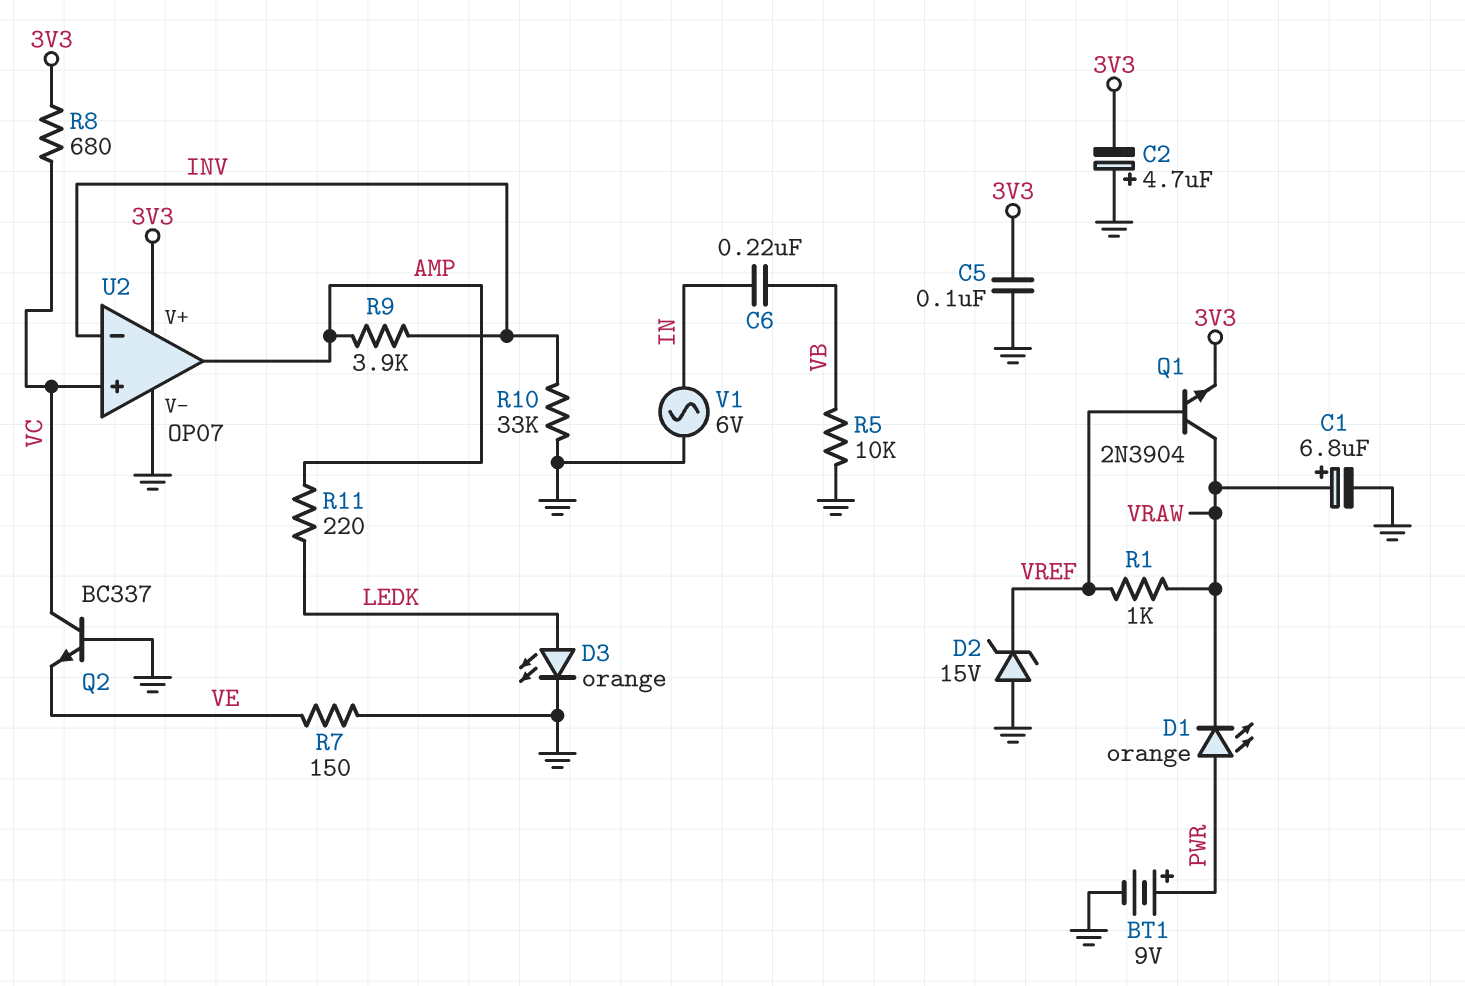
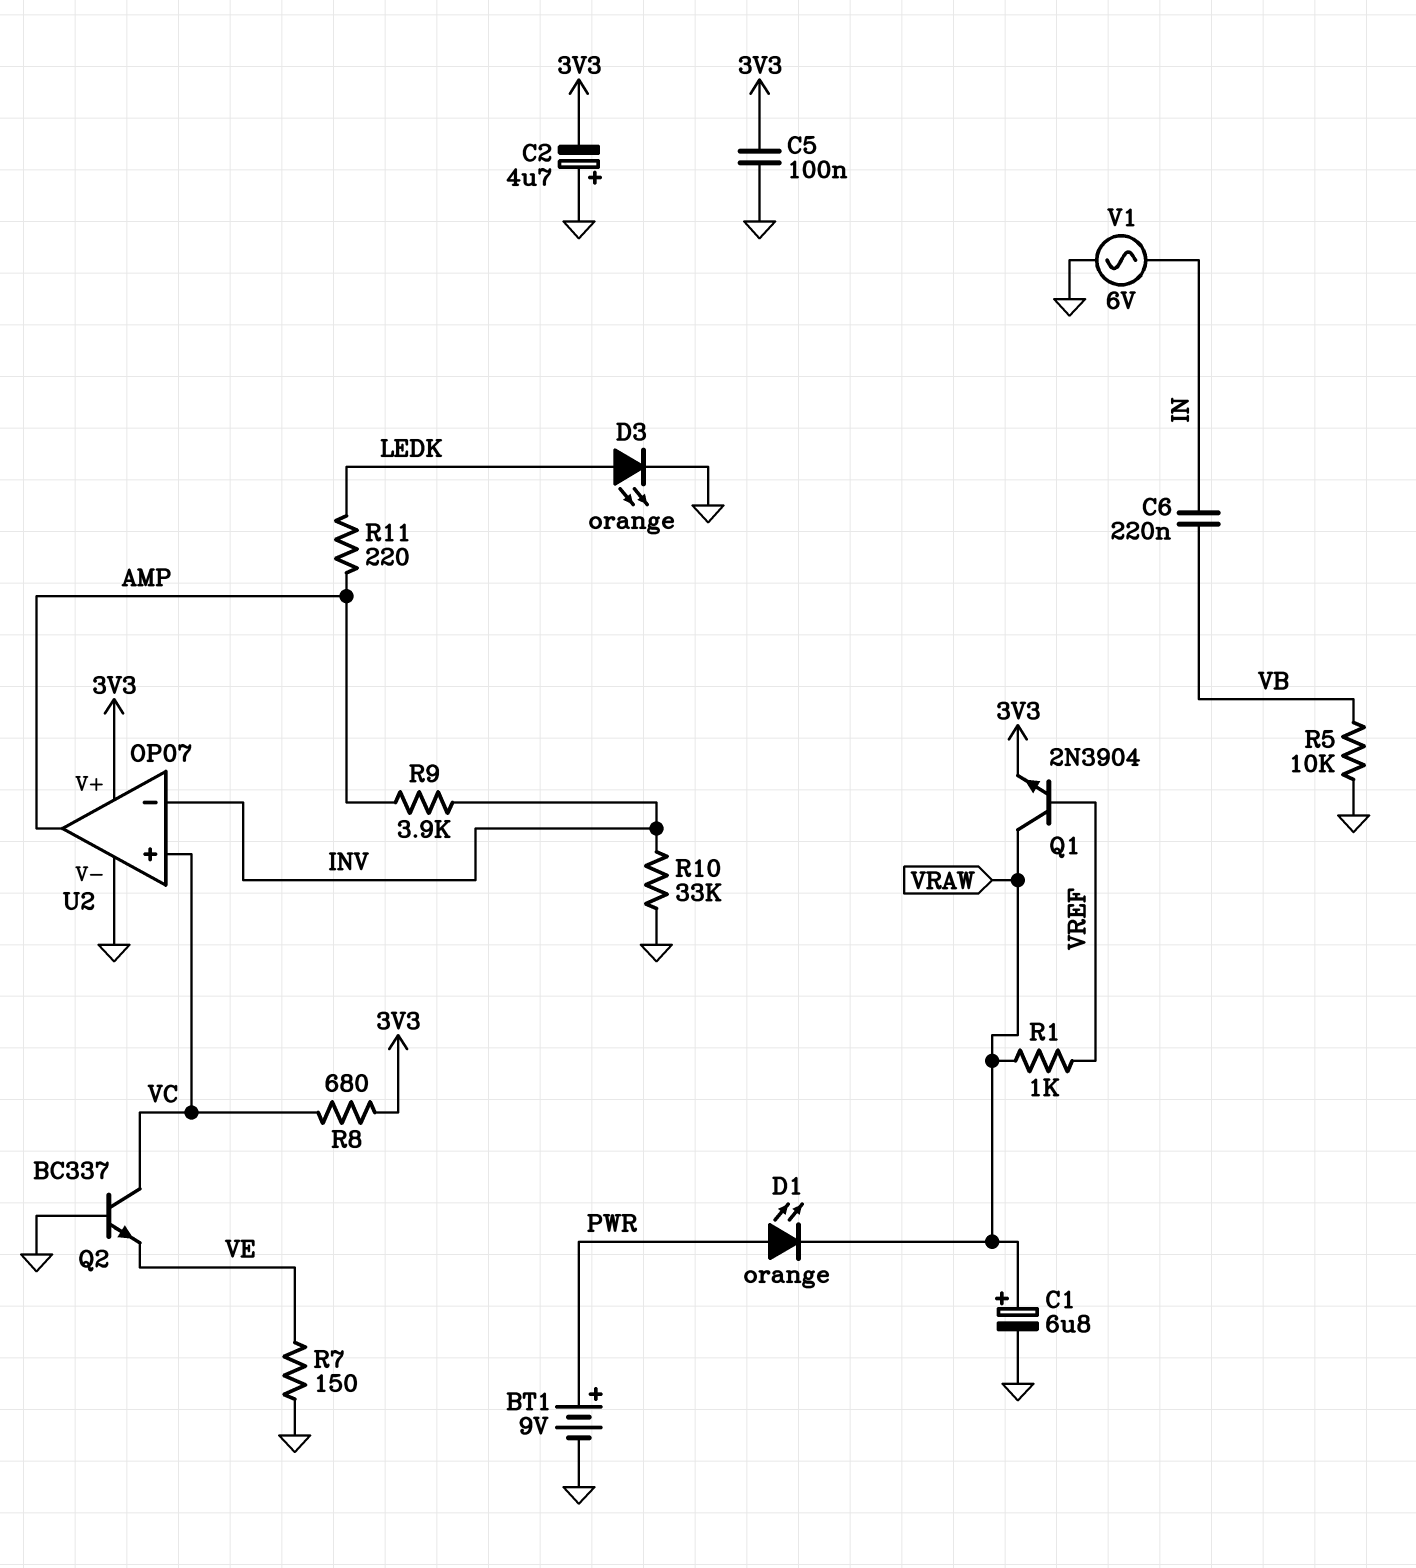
D2: zener 15V (A GND, K VREF) -> none

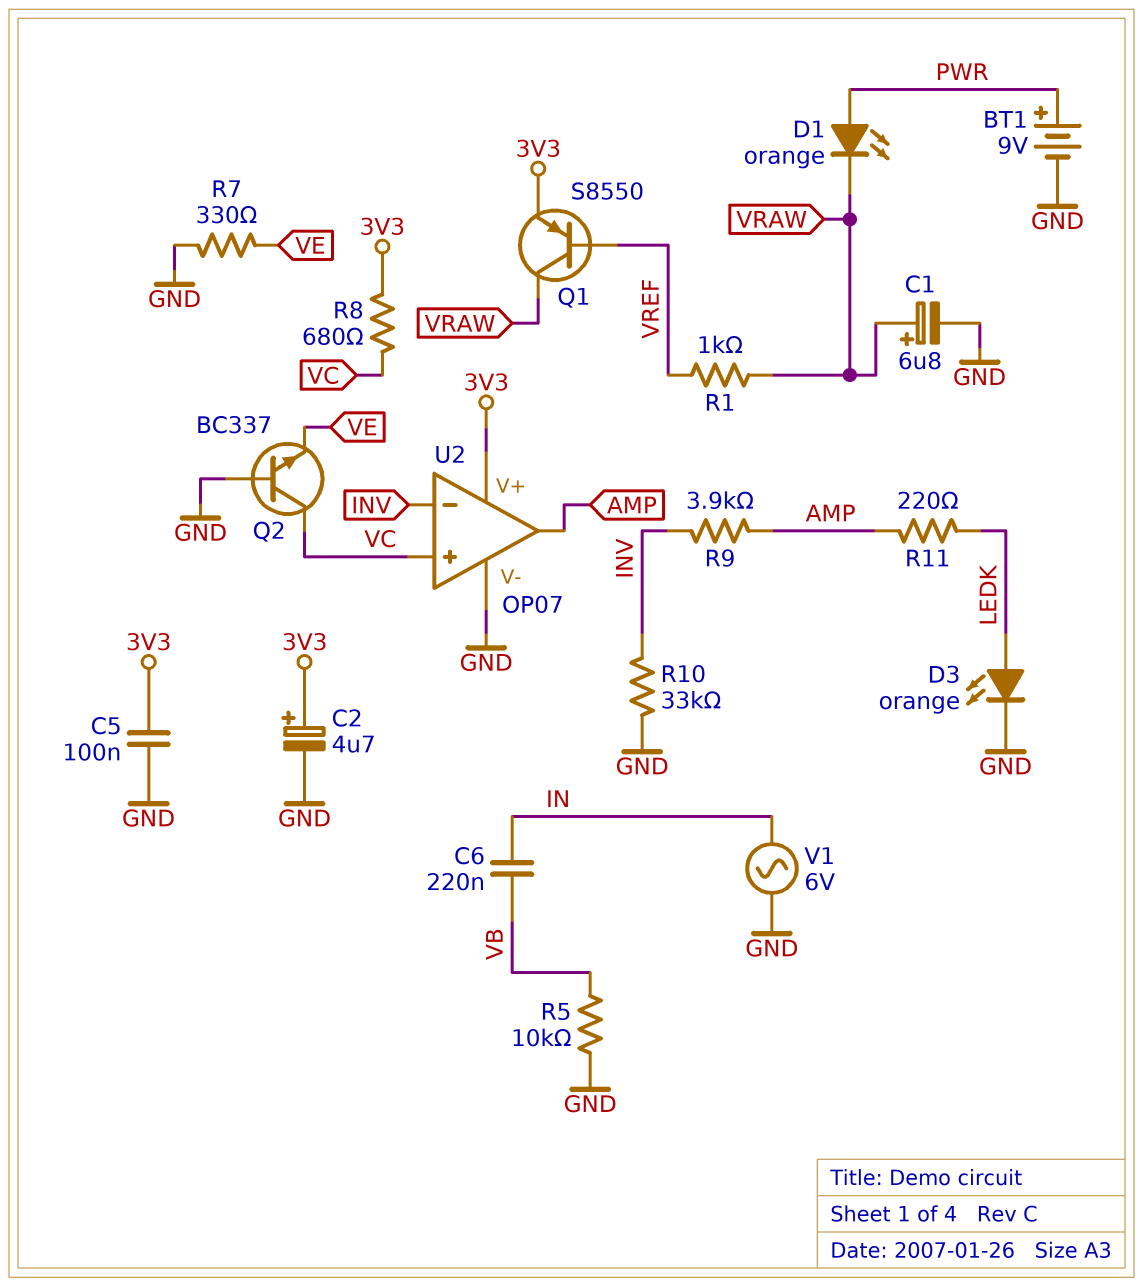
C2: 4.7uF (plus GND, minus 3V3) -> 4.7uF (plus 3V3, minus GND)
Q1: NPN 2N3904 (B VREF, C VRAW, E 3V3) -> PNP S8550 (B VREF, C VRAW, E 3V3)
R7: 150 (GND, VE) -> 330 (GND, VE)

